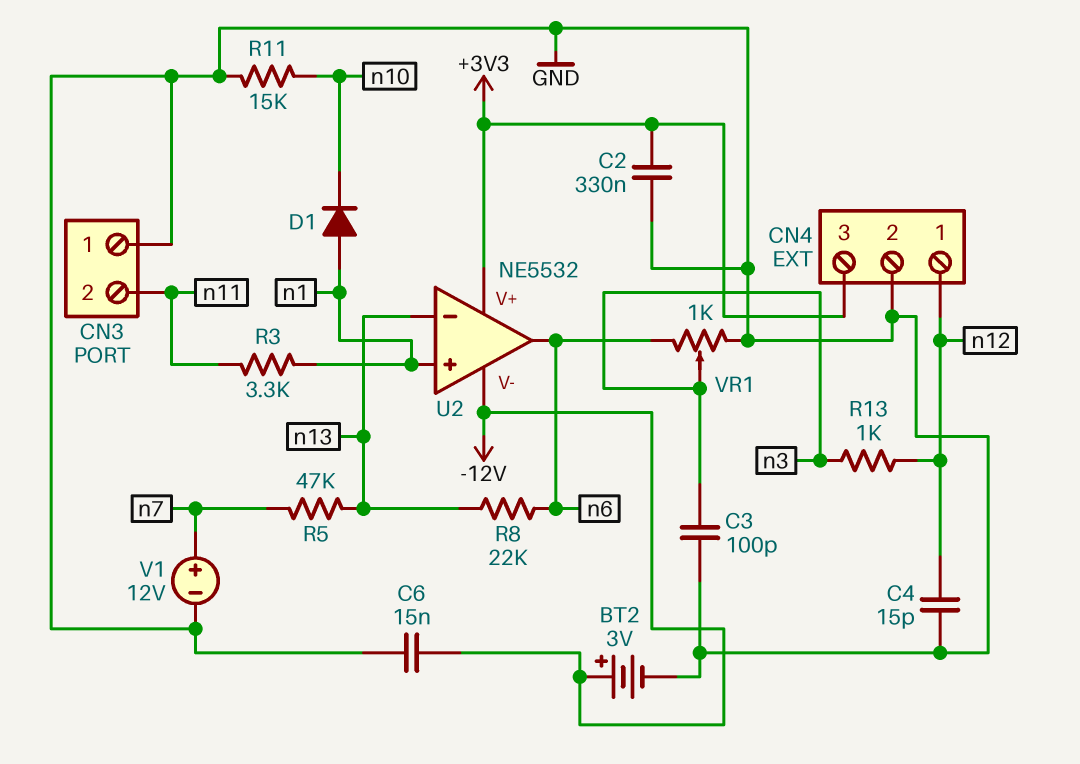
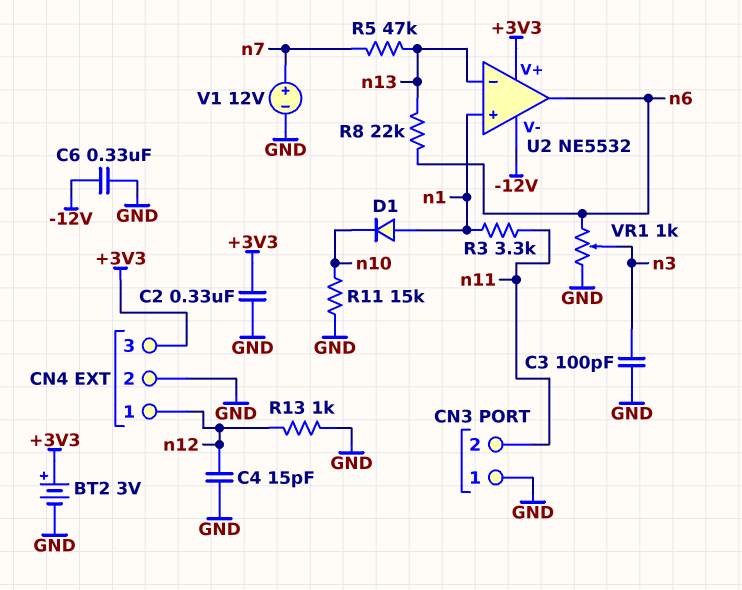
BT2: 3V (plus -12V, minus GND) -> 3V (plus +3V3, minus GND)
C6: 15nF (-12V, GND) -> 330nF (-12V, GND)
R13: 1k (n3, n12) -> 1k (GND, n12)

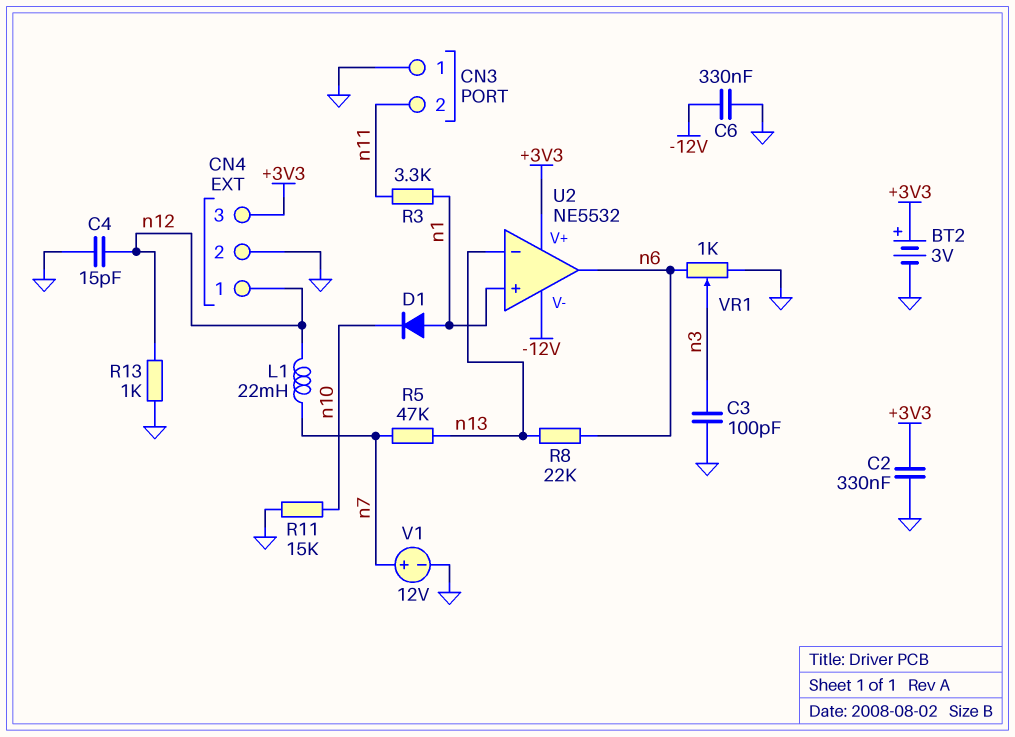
L1: none -> 22mH (n7, n12)

